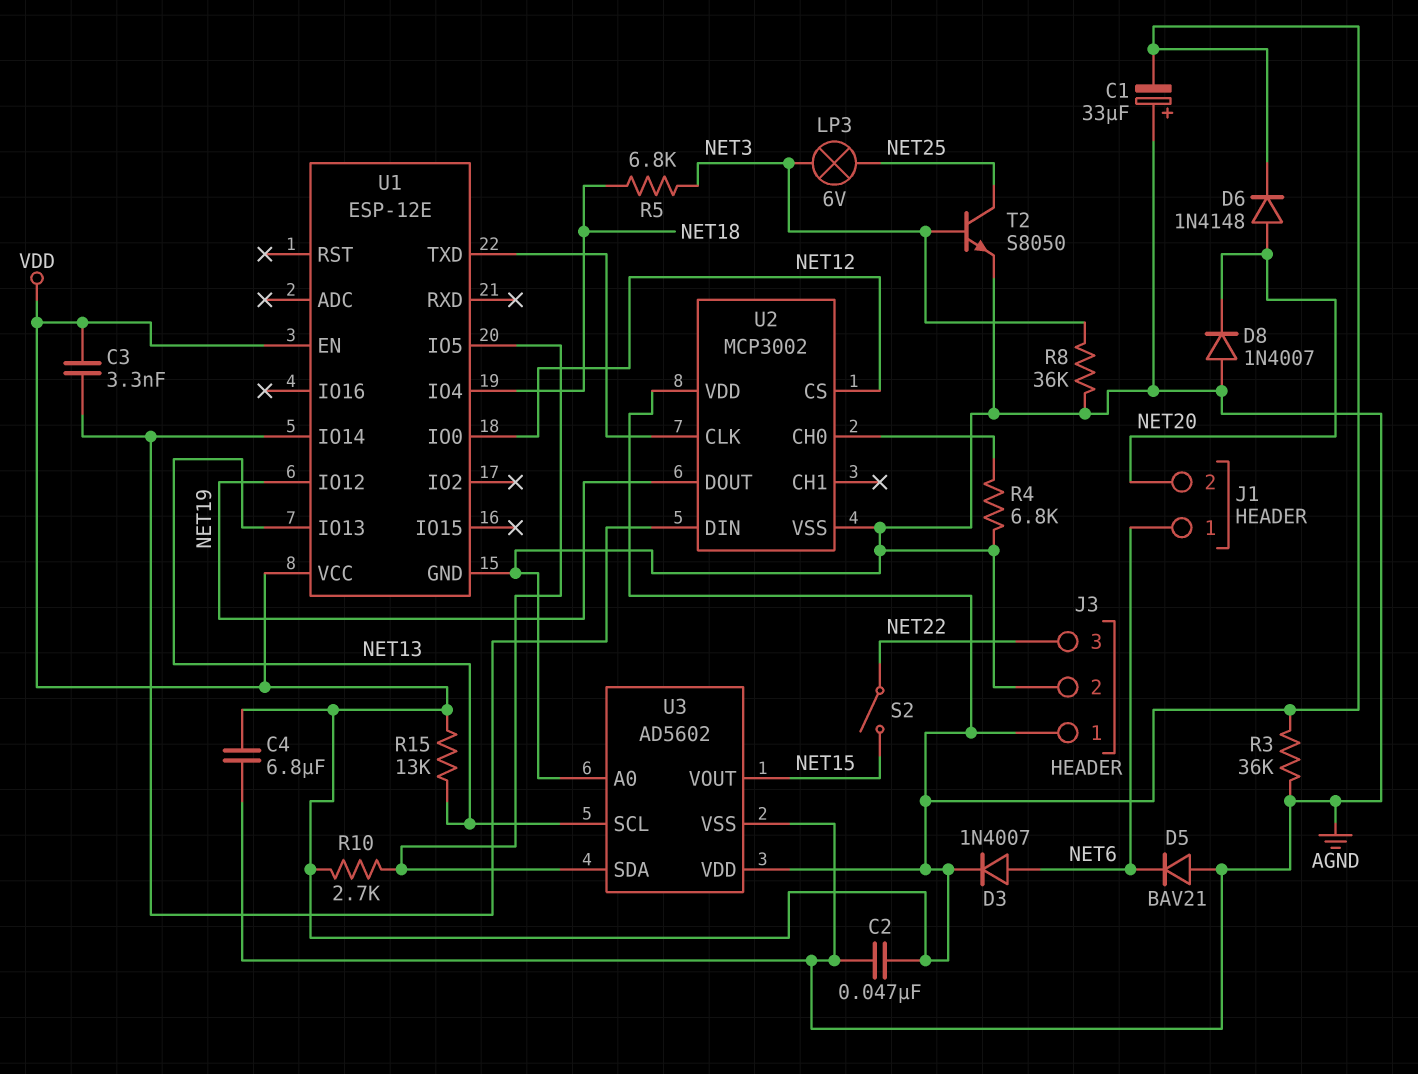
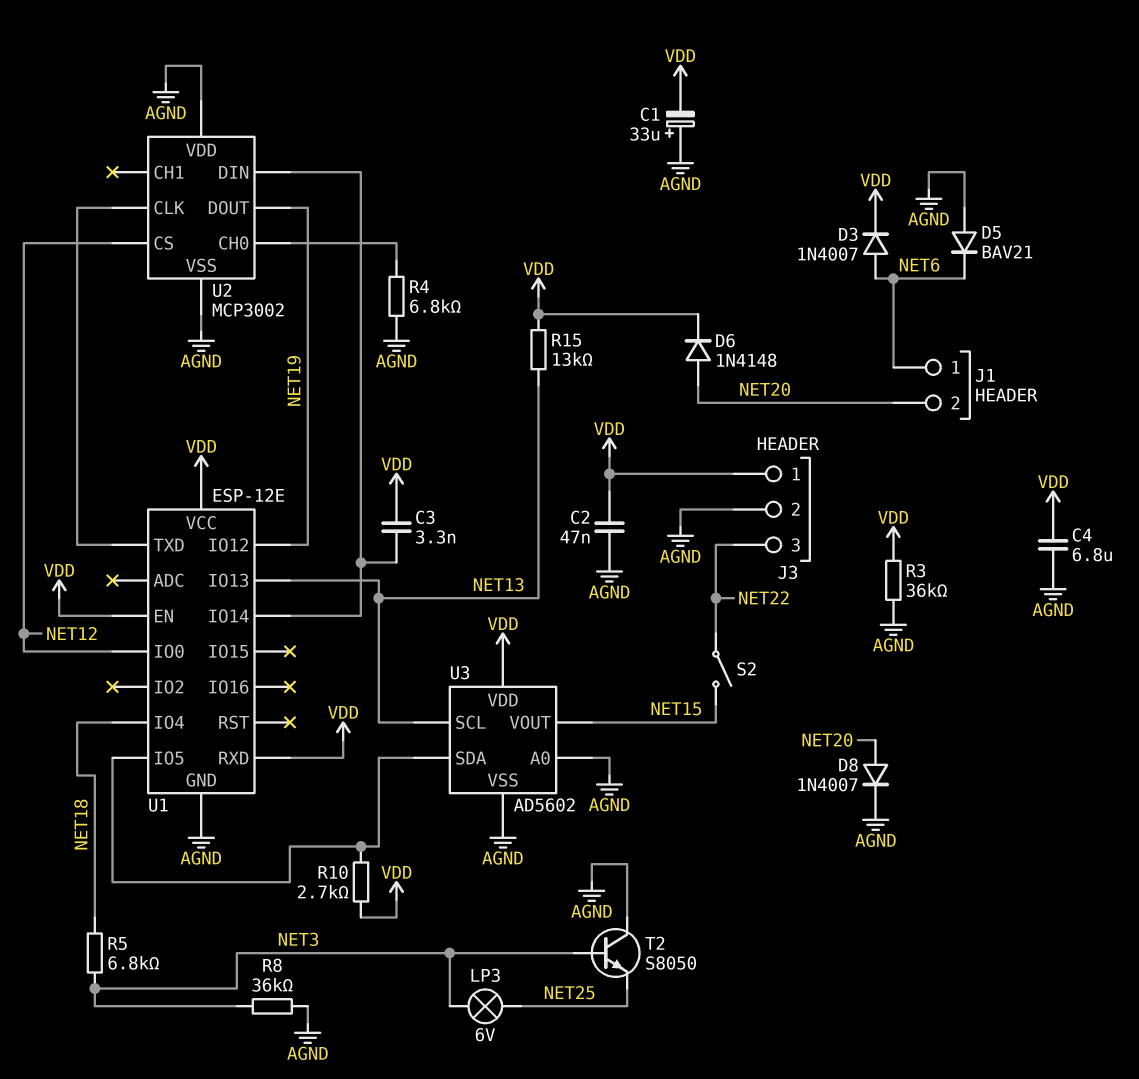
D8: diode 1N4007 (A AGND, K NET20) -> diode 1N4007 (A NET20, K AGND)
T2: NPN S8050 (B NET3, C NET25, E AGND) -> NPN S8050 (B NET3, C AGND, E NET25)
U1 pin RXD: none -> VDD
U2 pin VDD: VDD -> AGND

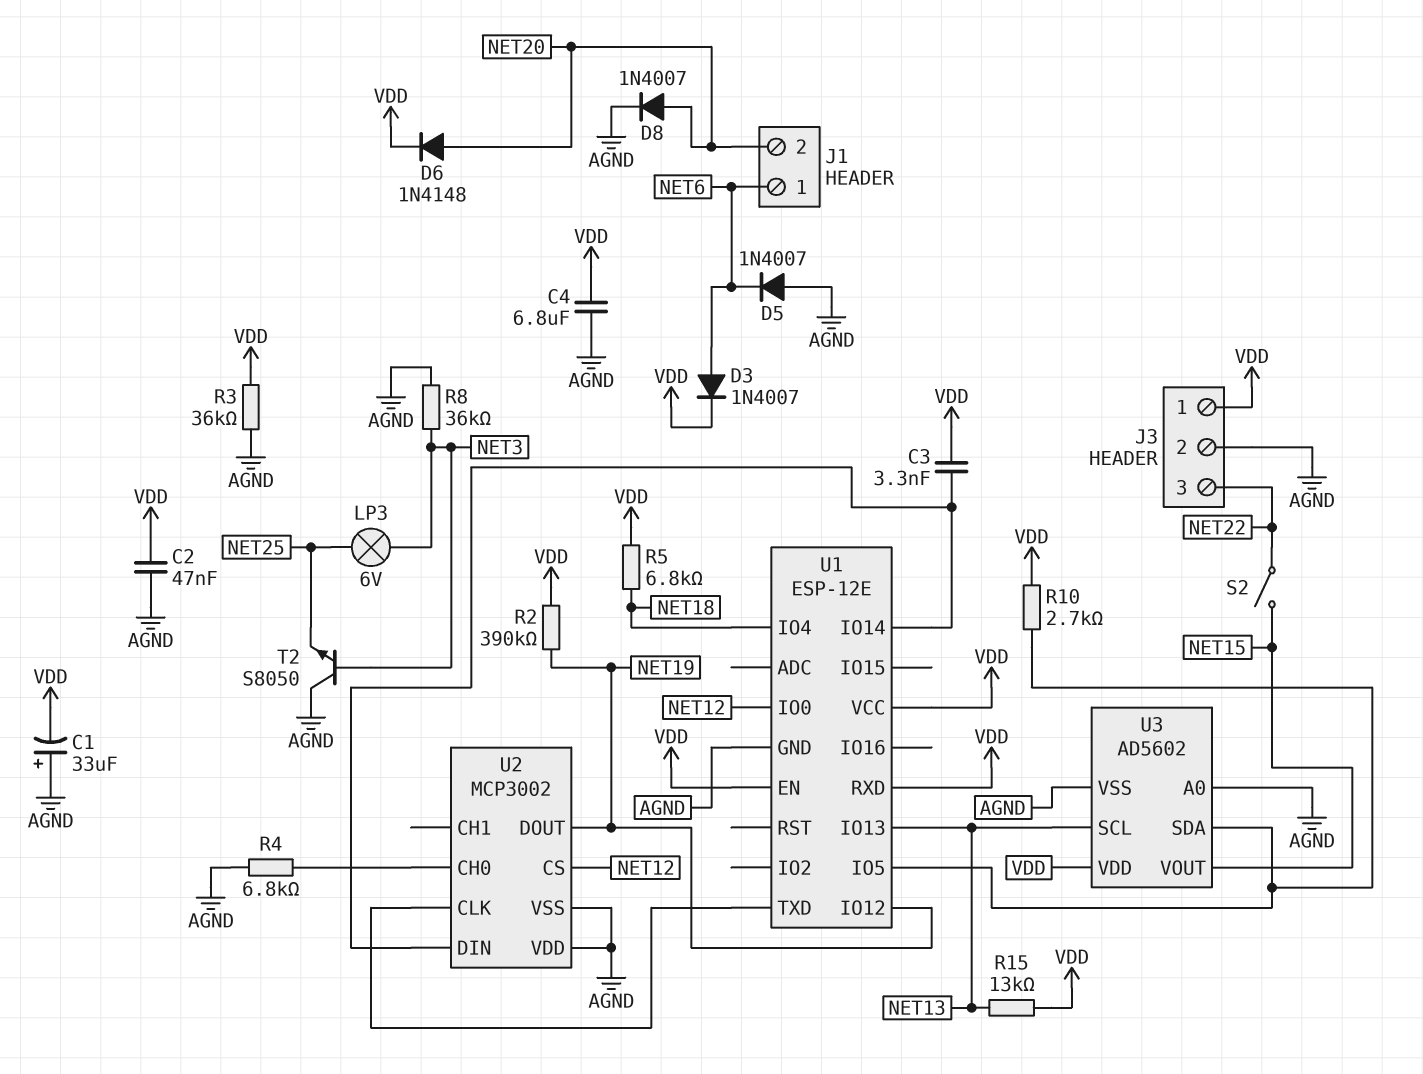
D5: diode BAV21 (A AGND, K NET6) -> diode 1N4007 (A AGND, K NET6)
R2: none -> 390k (NET19, VDD)
R5: 6.8k (NET3, NET18) -> 6.8k (NET18, VDD)

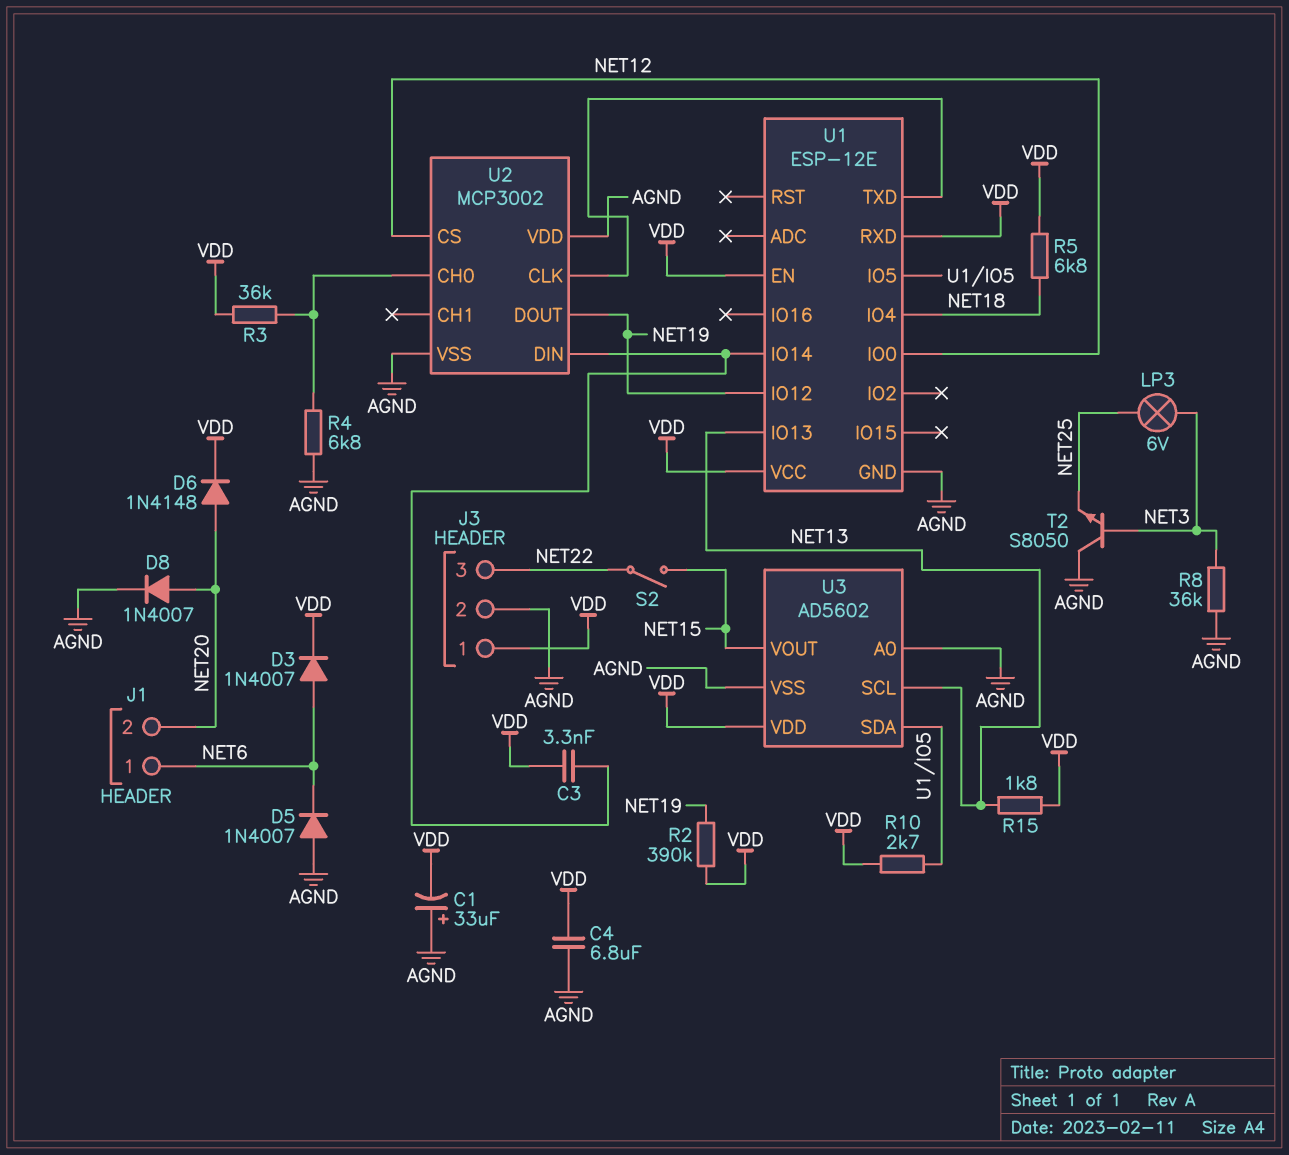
C2: 47nF (AGND, VDD) -> none
R3: 36k (AGND, VDD) -> 36k (U2/CH0, VDD)
R15: 13k (NET13, VDD) -> 1.8k (NET13, VDD)

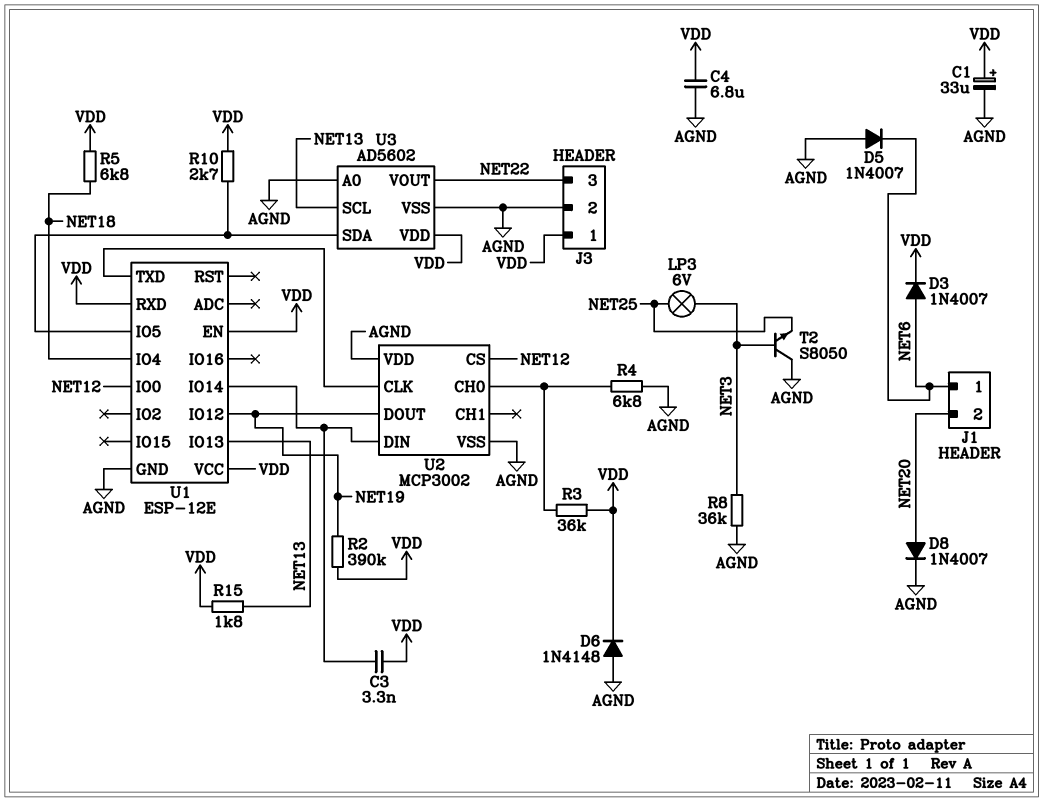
C1: 33uF (plus AGND, minus VDD) -> 33uF (plus VDD, minus AGND)
D6: diode 1N4148 (A NET20, K VDD) -> diode 1N4148 (A AGND, K VDD)
S2: switch (NET15, NET22) -> none
U3 pin VOUT: NET15 -> NET22

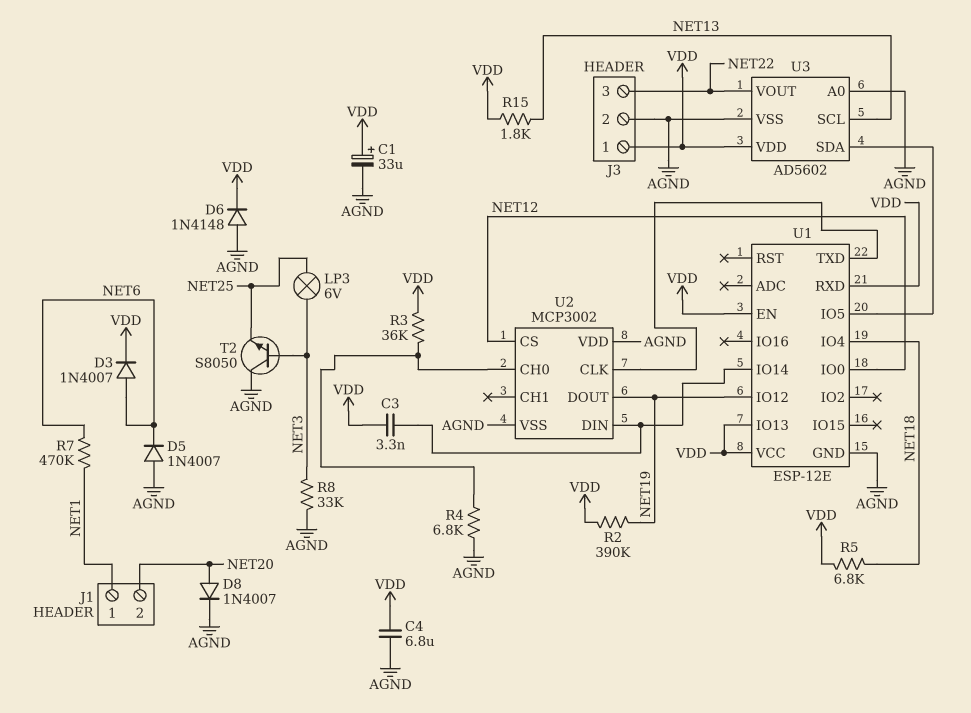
J1 pin 1: NET6 -> NET1
R7: none -> 470k (NET1, NET6)
R8: 36k (AGND, NET3) -> 33k (AGND, NET3)
R10: 2.7k (U1/IO5, VDD) -> none
U1 pin IO13: NET13 -> VDD

